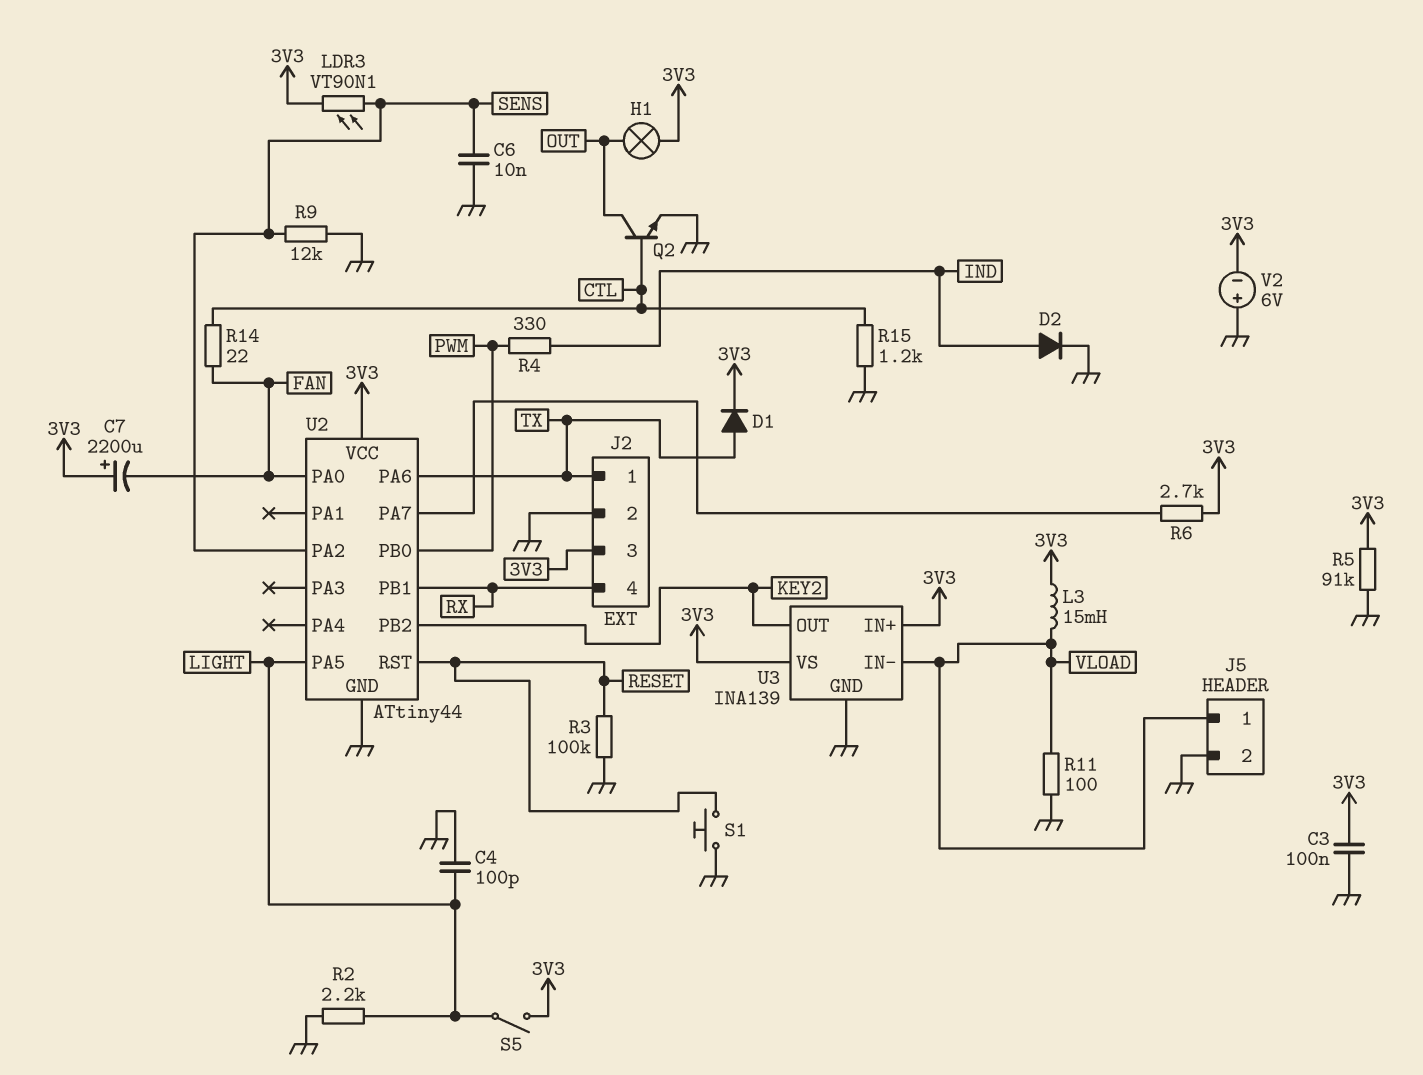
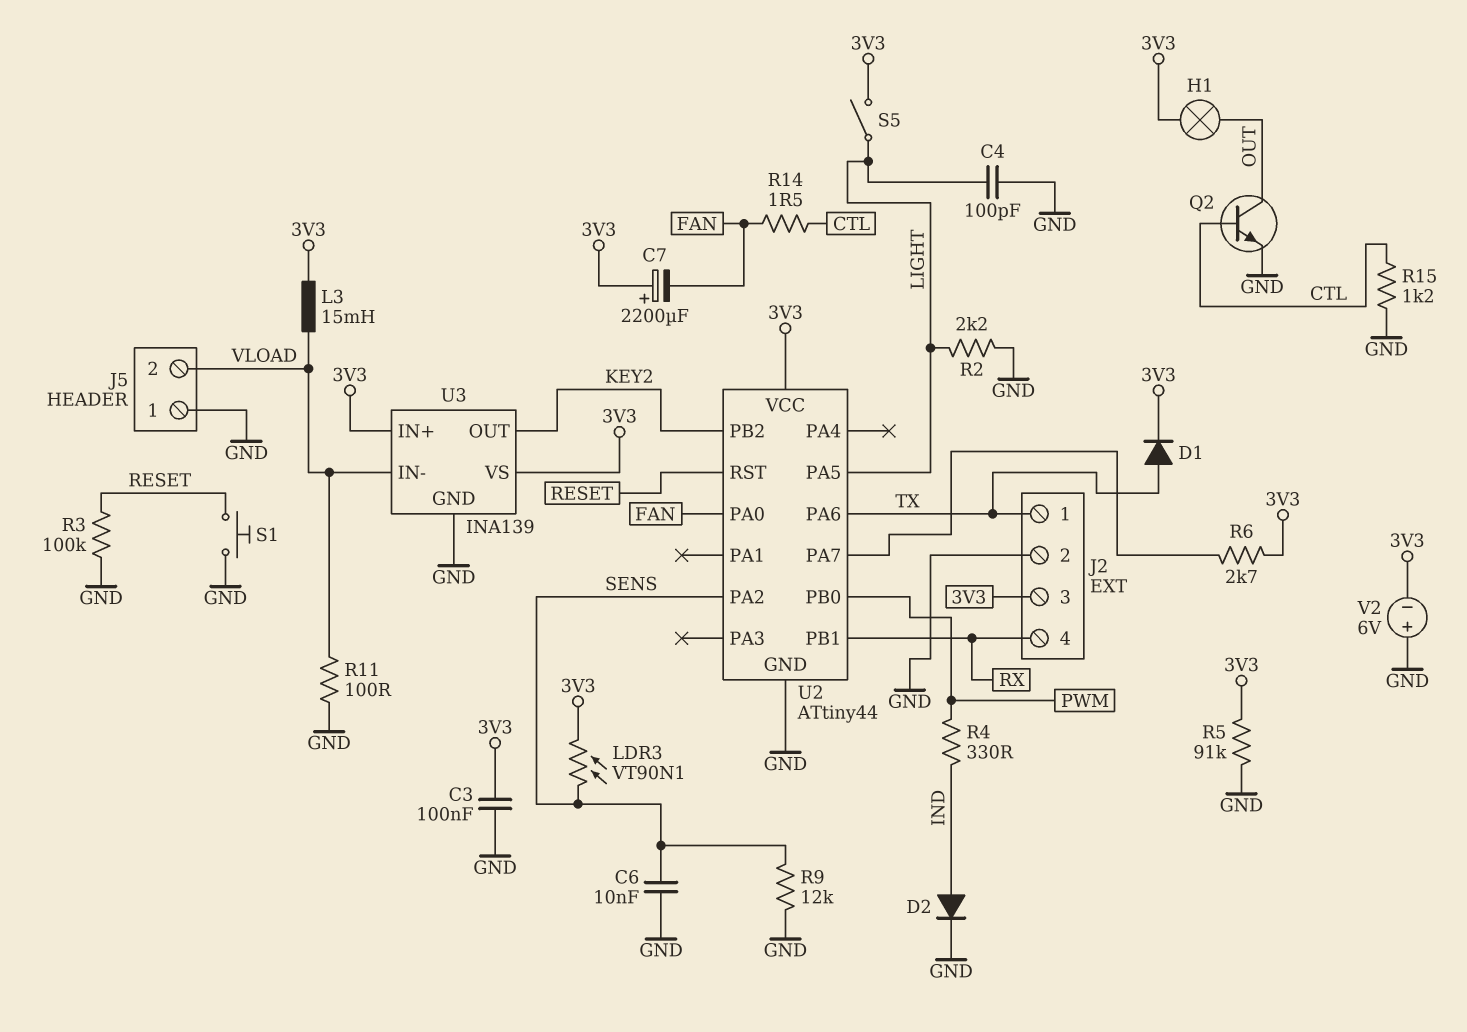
J5 pin 1: VLOAD -> GND
J5 pin 2: GND -> VLOAD
R14: 22 (CTL, FAN) -> 1.5 (CTL, FAN)

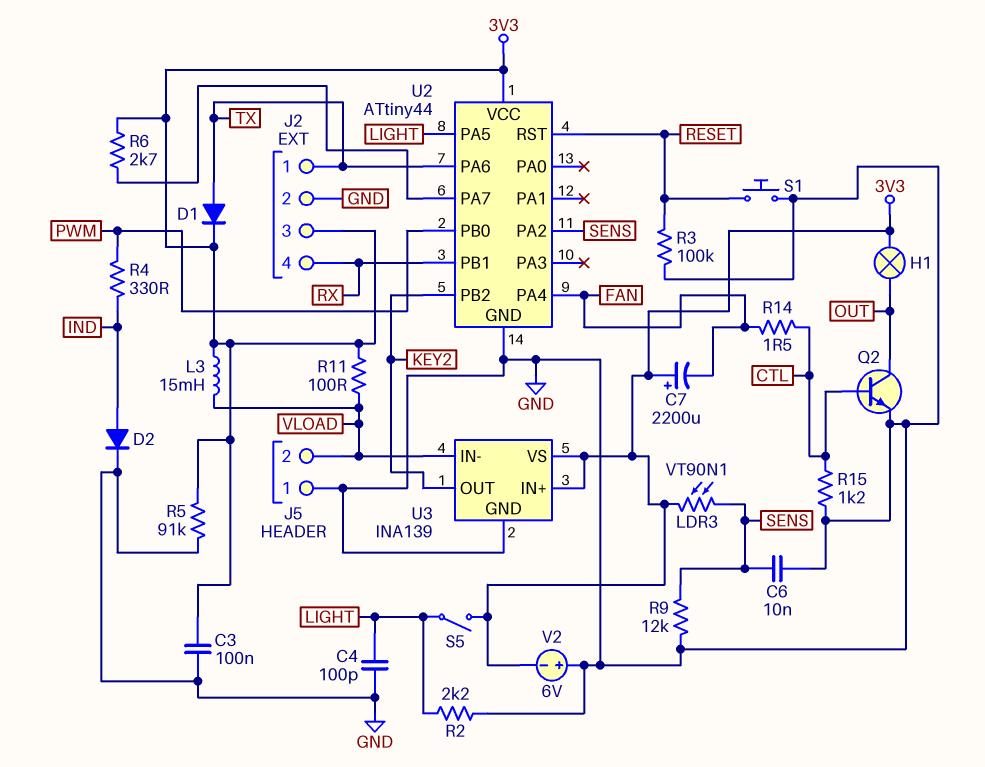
R11: 100 (GND, VLOAD) -> 100 (3V3, VLOAD)
U2 pin PA0: FAN -> none
U2 pin PA4: none -> FAN

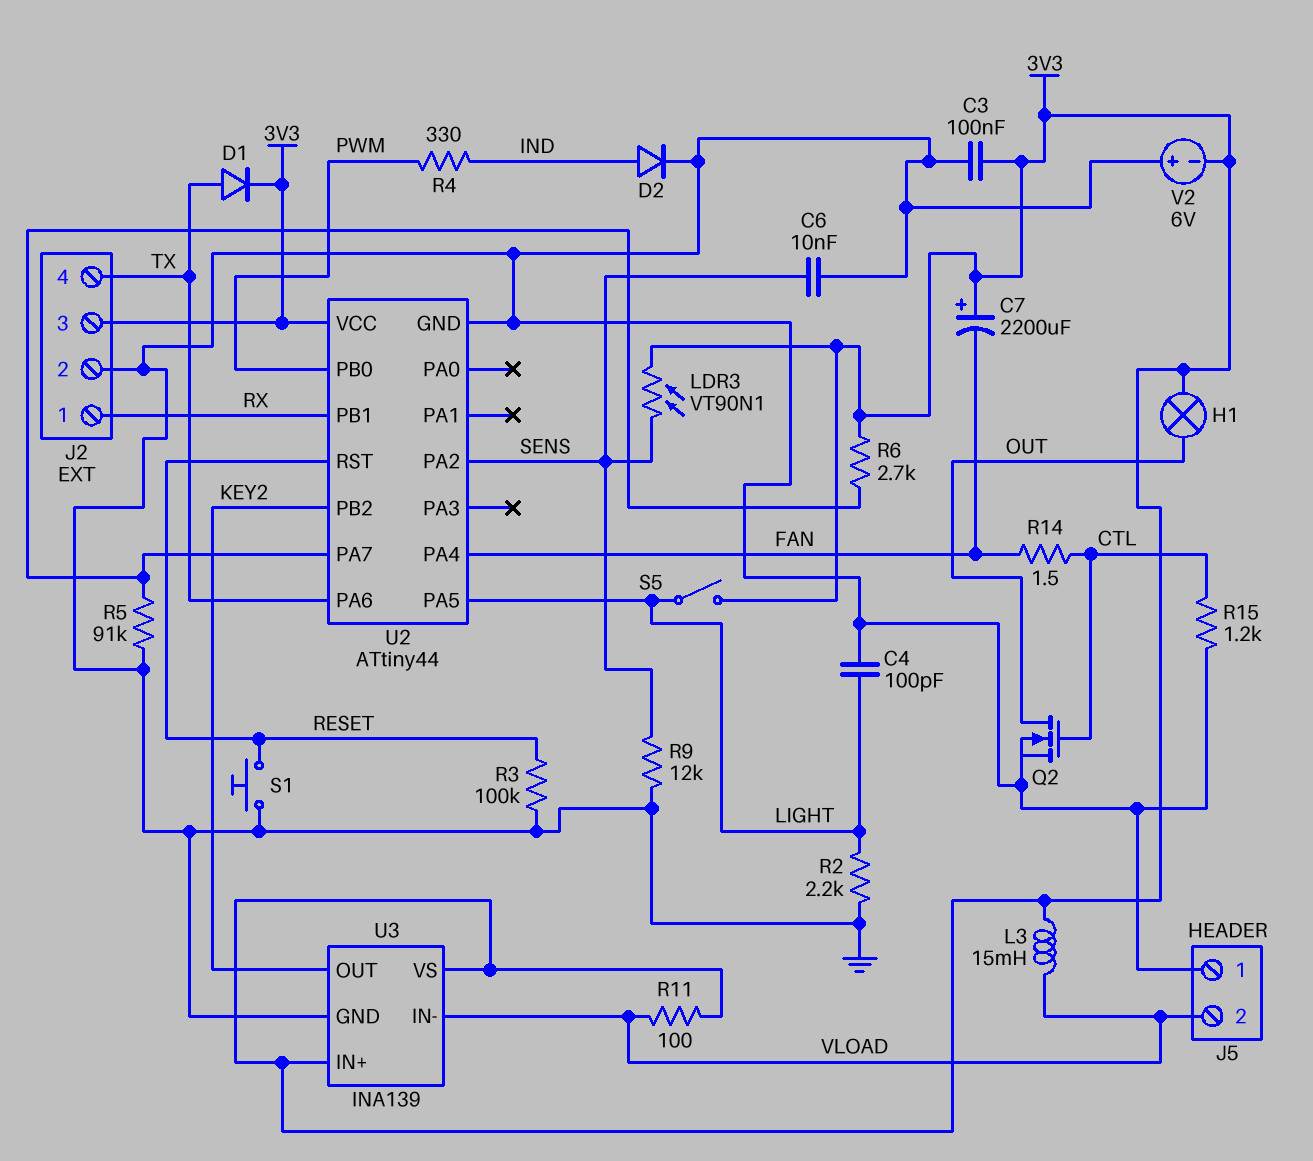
J2 pin 1: TX -> RX
J2 pin 4: RX -> TX
Q2: NPN (B CTL, C OUT, E GND) -> NMOS (G CTL, D OUT, S GND)
R5: 91k (3V3, GND) -> 91k (GND, U2/PA7)

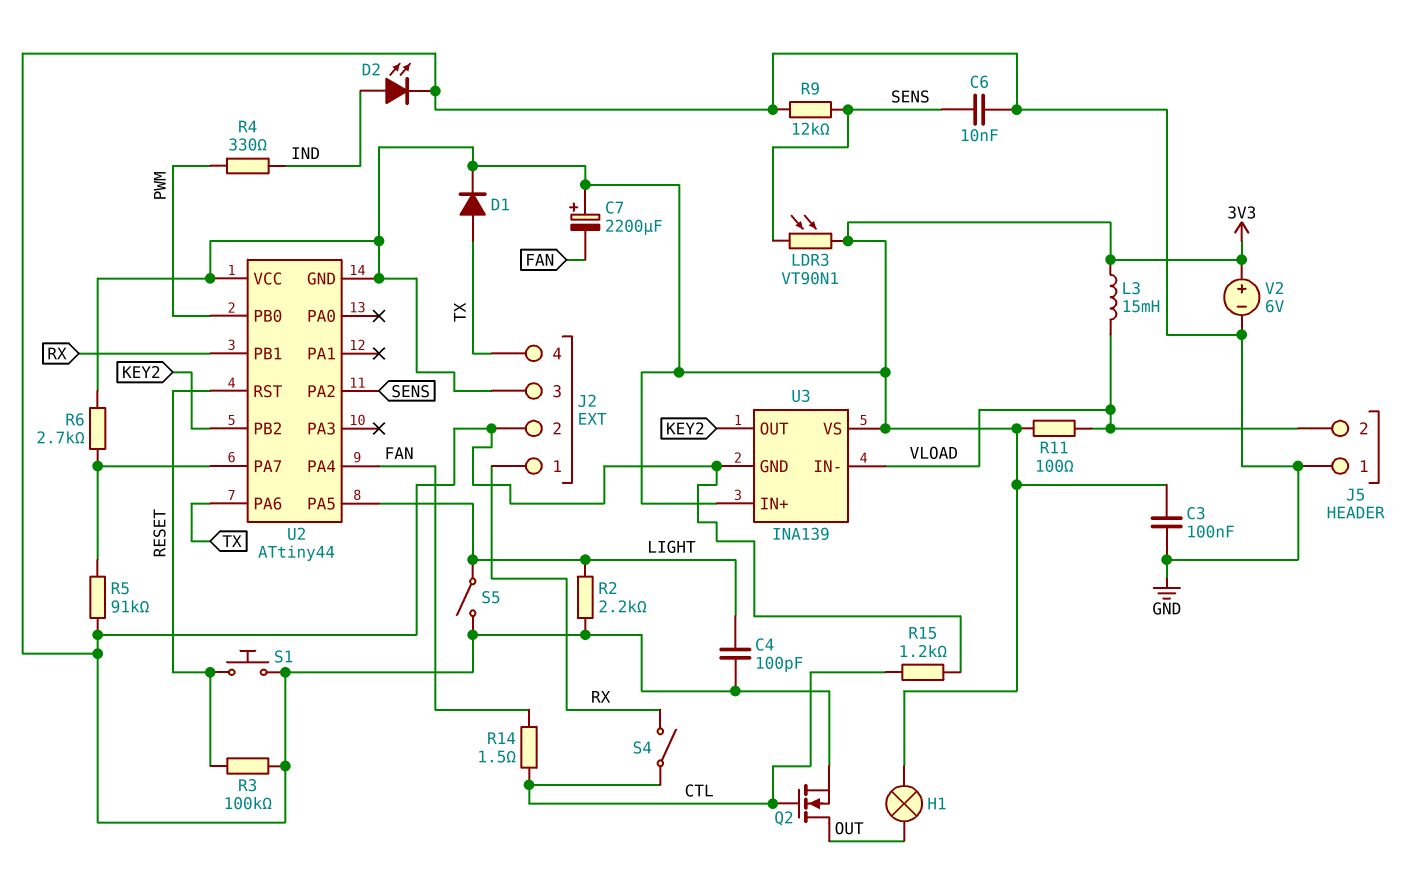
D2: diode (A IND, K GND) -> LED (A IND, K GND)
S4: none -> switch (CTL, RX)
S5: switch (3V3, LIGHT) -> switch (GND, LIGHT)
U2 pin GND: GND -> 3V3
V2: 6V (plus GND, minus 3V3) -> 6V (plus 3V3, minus GND)

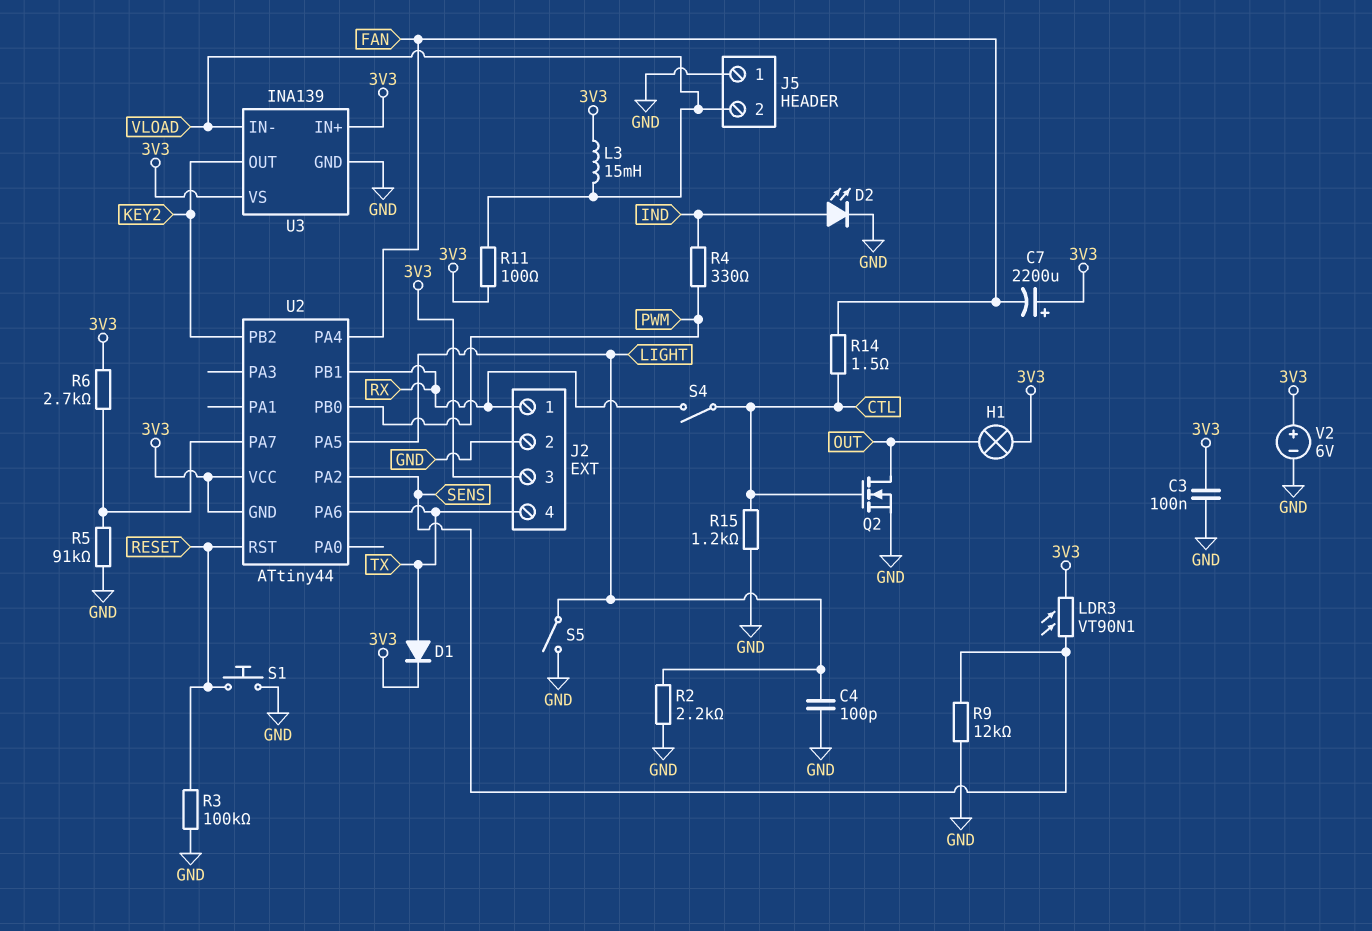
C6: 10nF (GND, SENS) -> none

